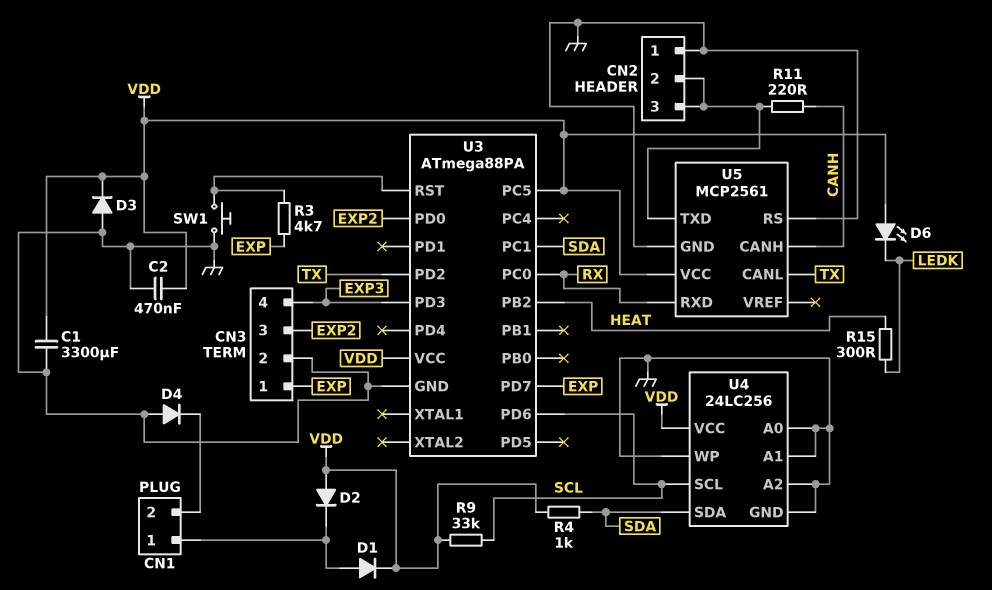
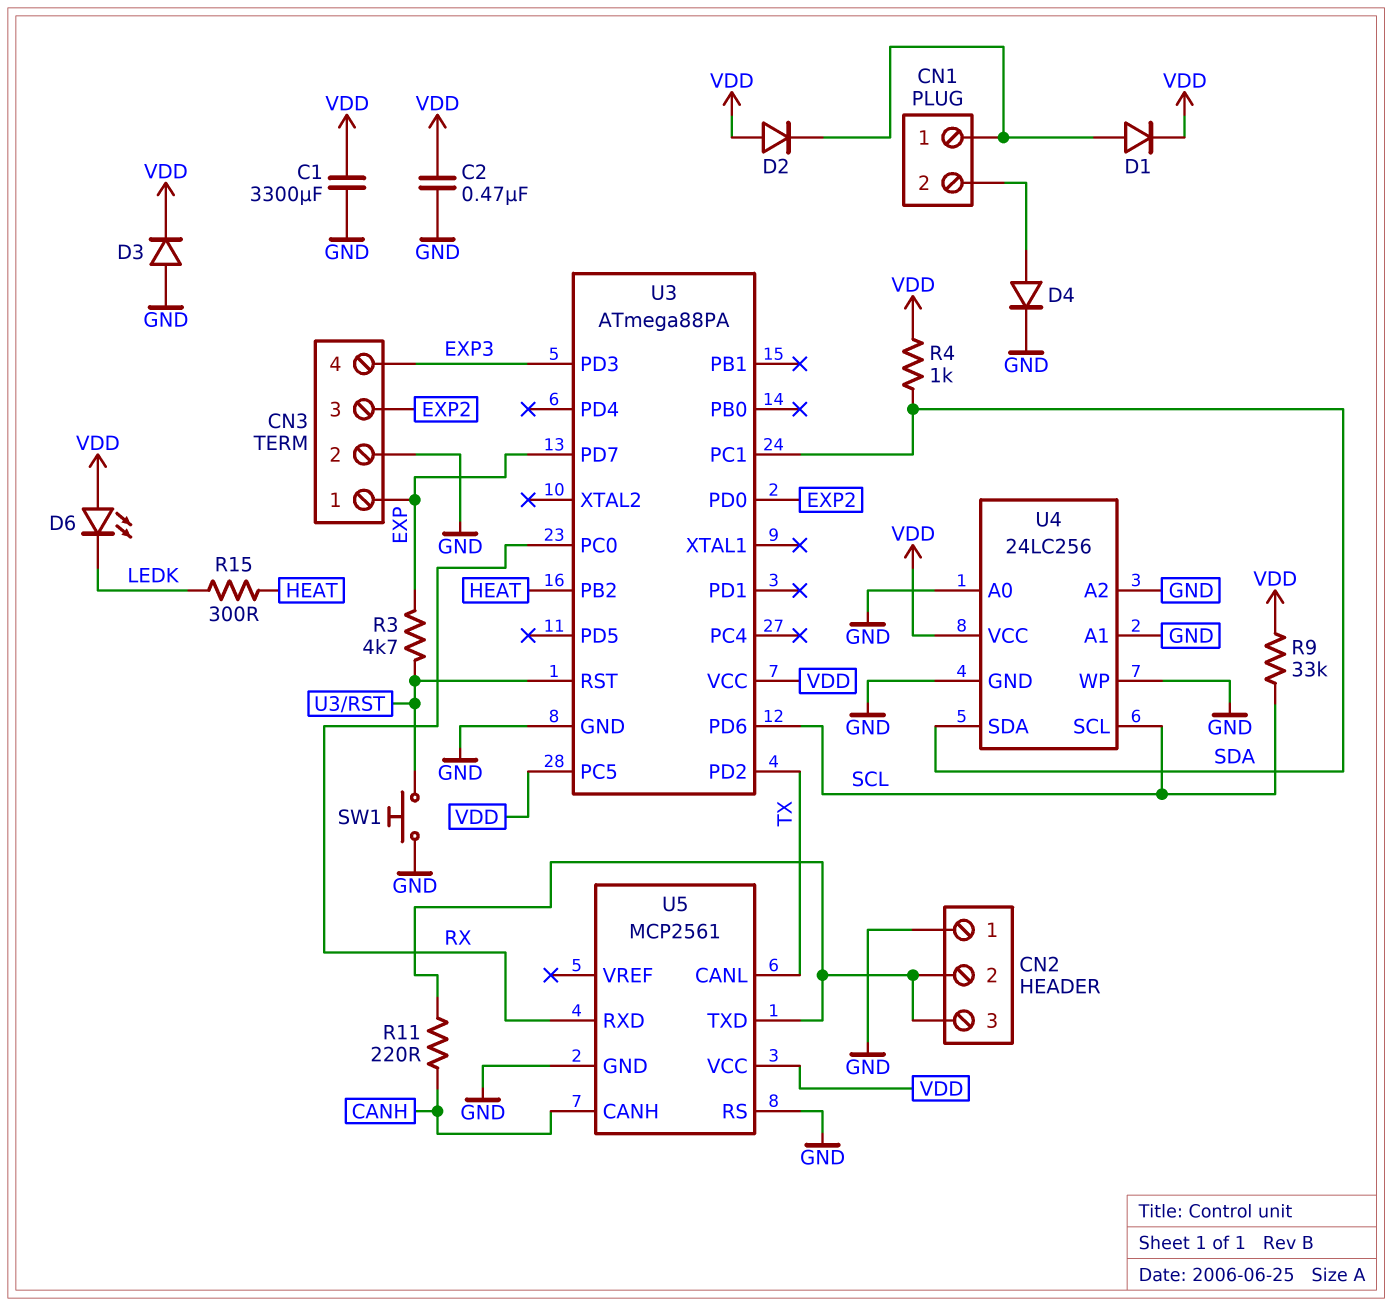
D4: diode (A GND, K CN1/2) -> diode (A CN1/2, K GND)

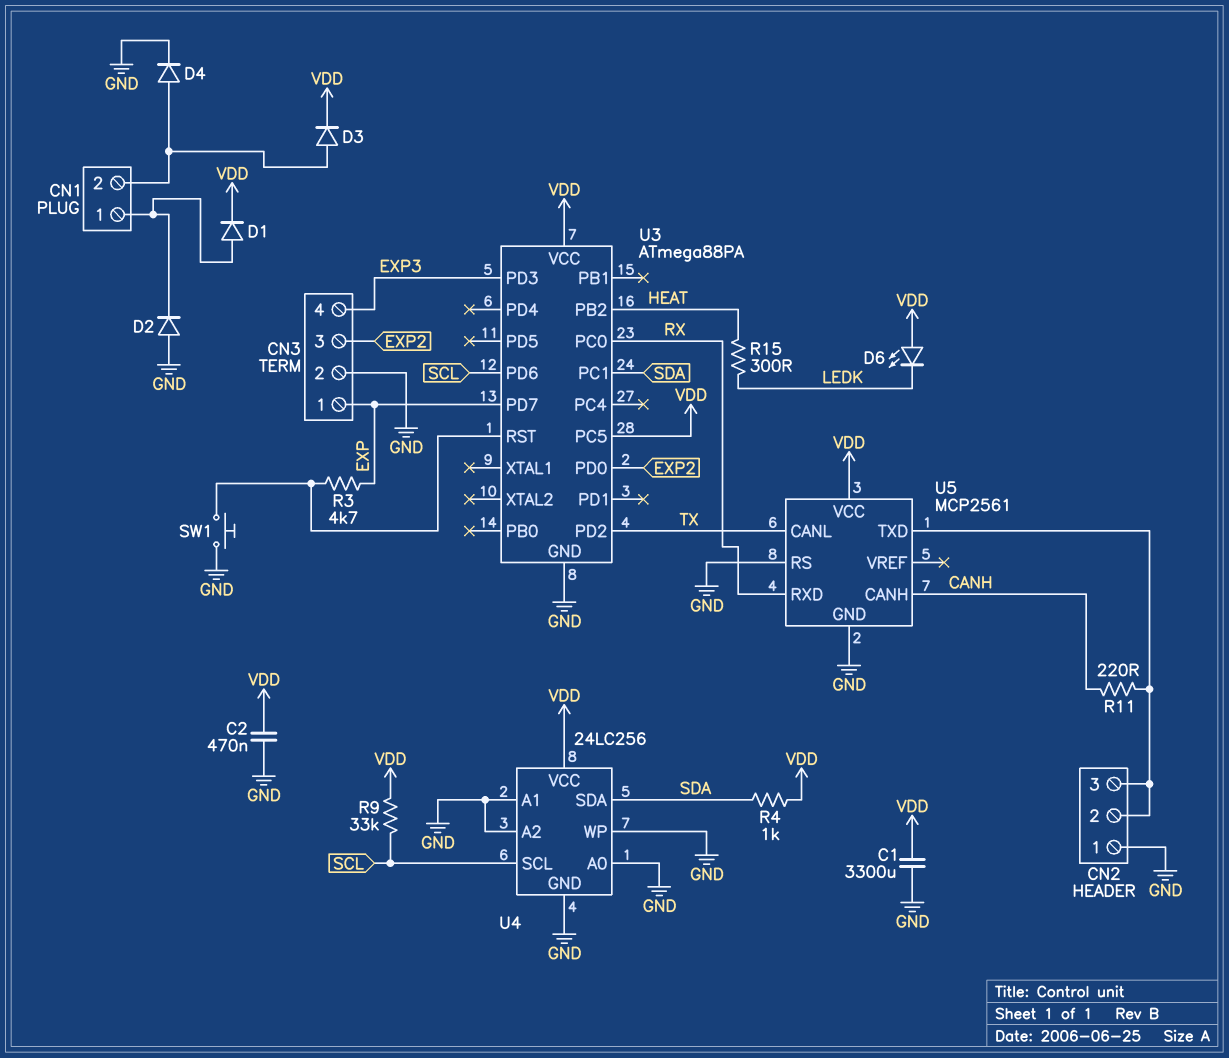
D2: diode (A VDD, K CN1/1) -> diode (A GND, K CN1/1)
D3: diode (A GND, K VDD) -> diode (A CN1/2, K VDD)

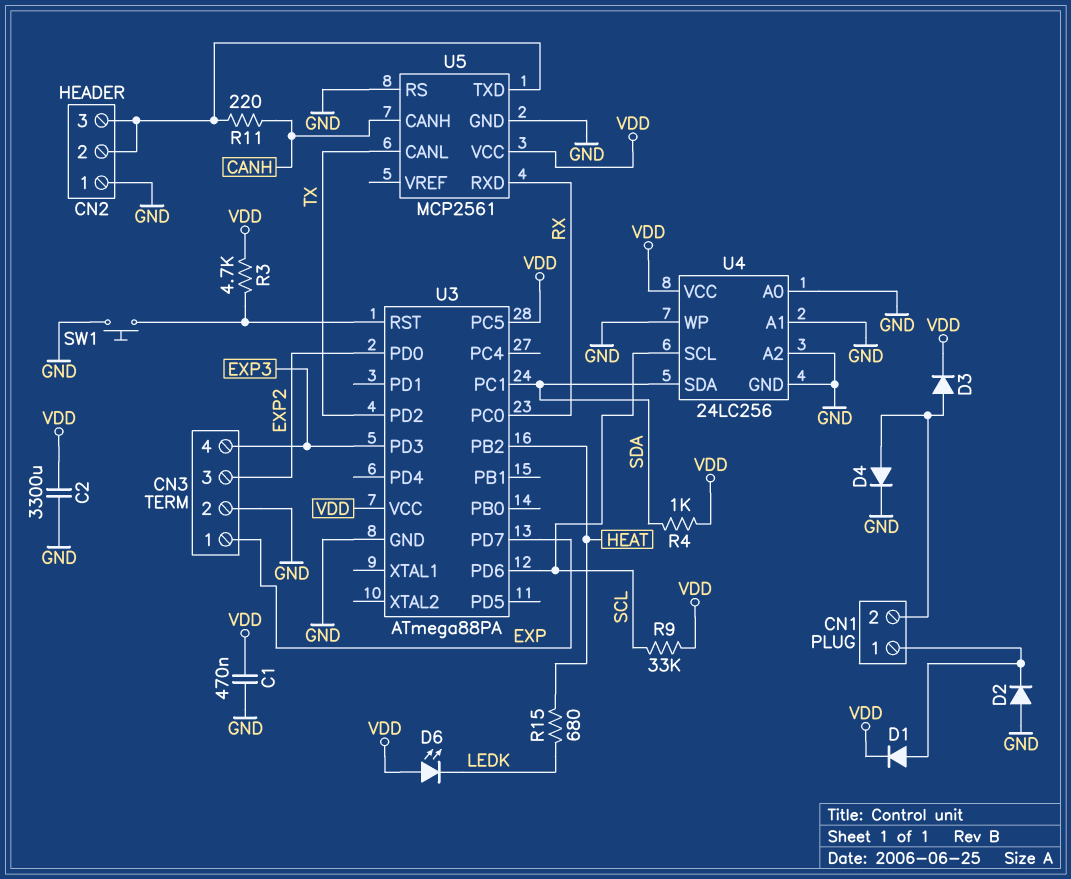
C1: 3300uF (GND, VDD) -> 470nF (GND, VDD)
C2: 470nF (GND, VDD) -> 3300uF (GND, VDD)
R3: 4.7k (EXP, U3/RST) -> 4.7k (U3/RST, VDD)
R15: 300 (HEAT, LEDK) -> 680 (HEAT, LEDK)

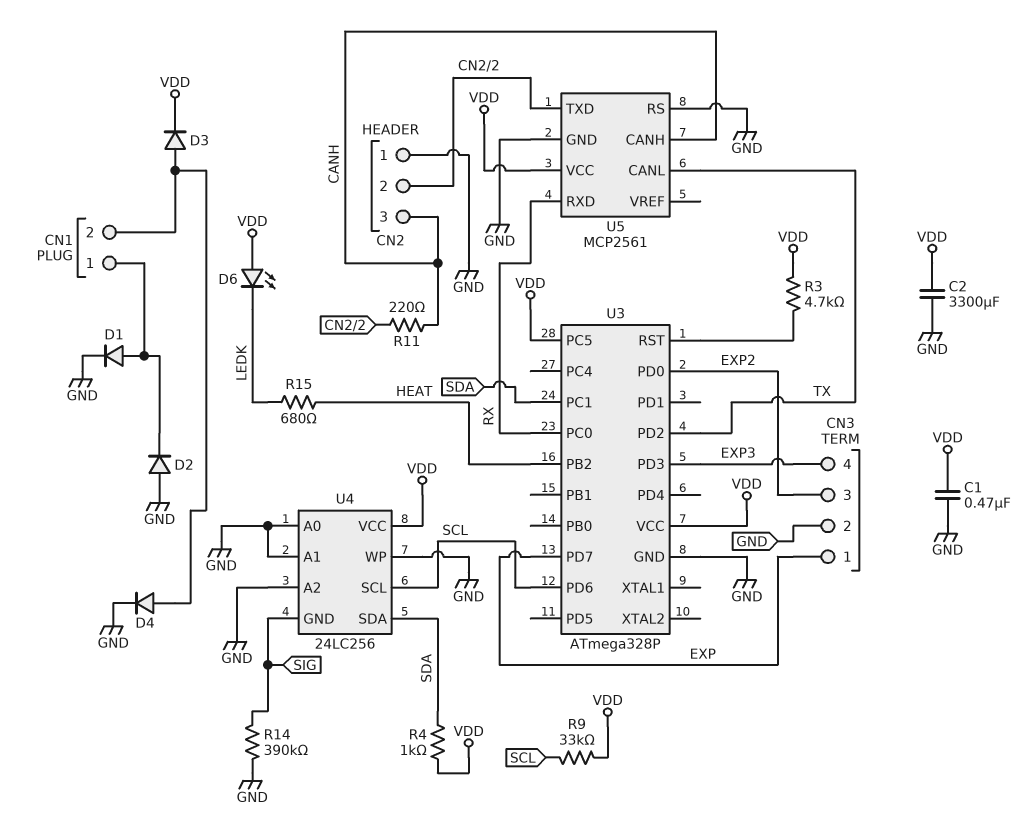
CN2 pin 3: CN2/2 -> CANH
D1: diode (A CN1/1, K VDD) -> diode (A CN1/1, K GND)
R14: none -> 390k (GND, SIG)
SW1: button (GND, U3/RST) -> none
U3: ATmega88PA -> ATmega328P
U4 pin GND: GND -> SIG

